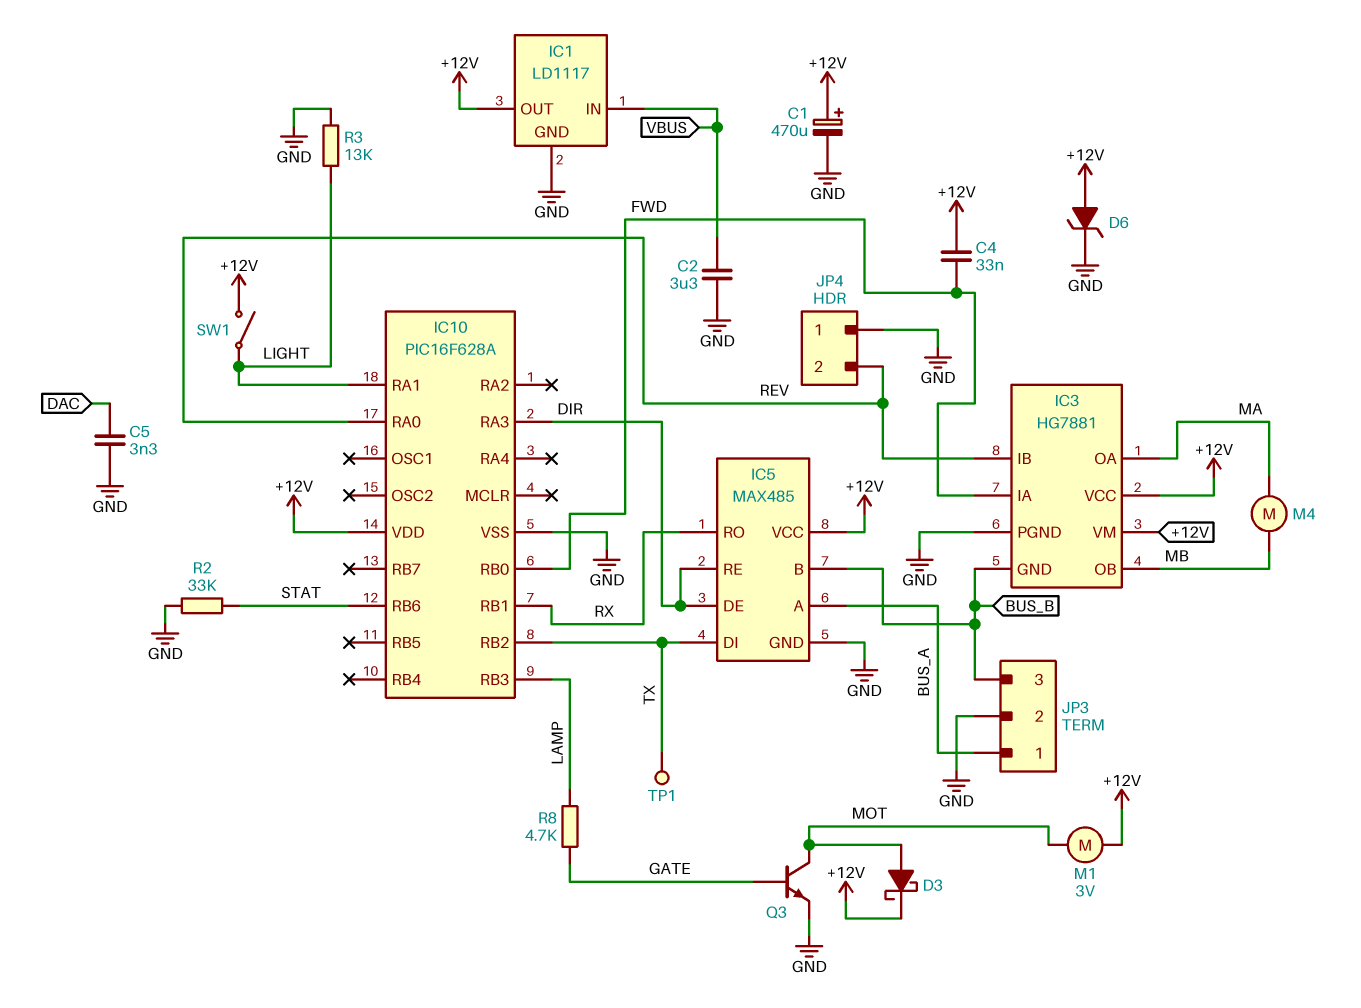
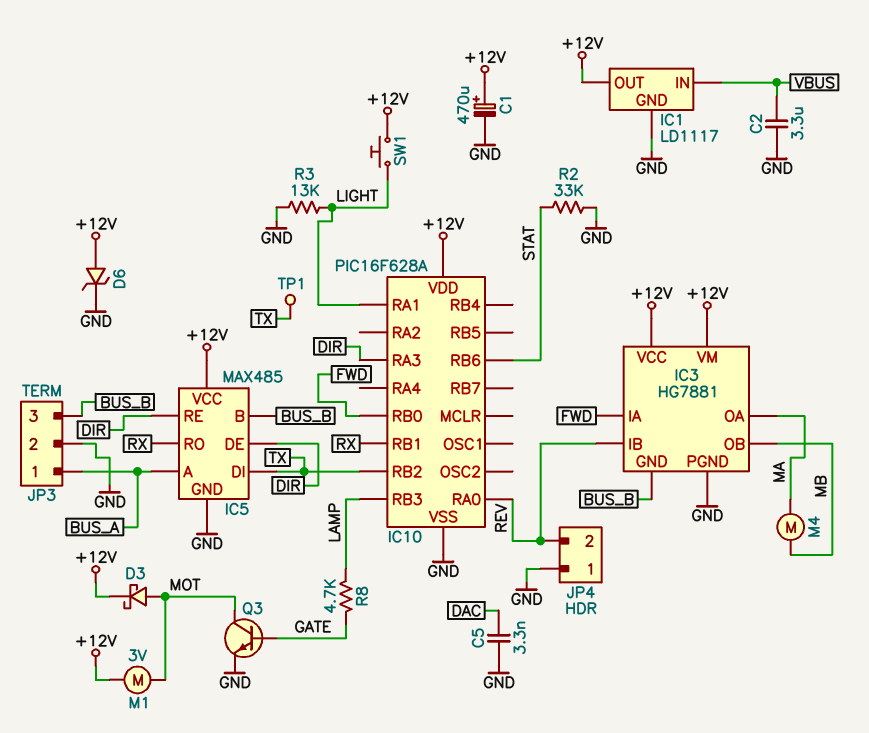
C4: 33nF (+12V, FWD) -> none
SW1: switch (+12V, LIGHT) -> button (+12V, LIGHT)

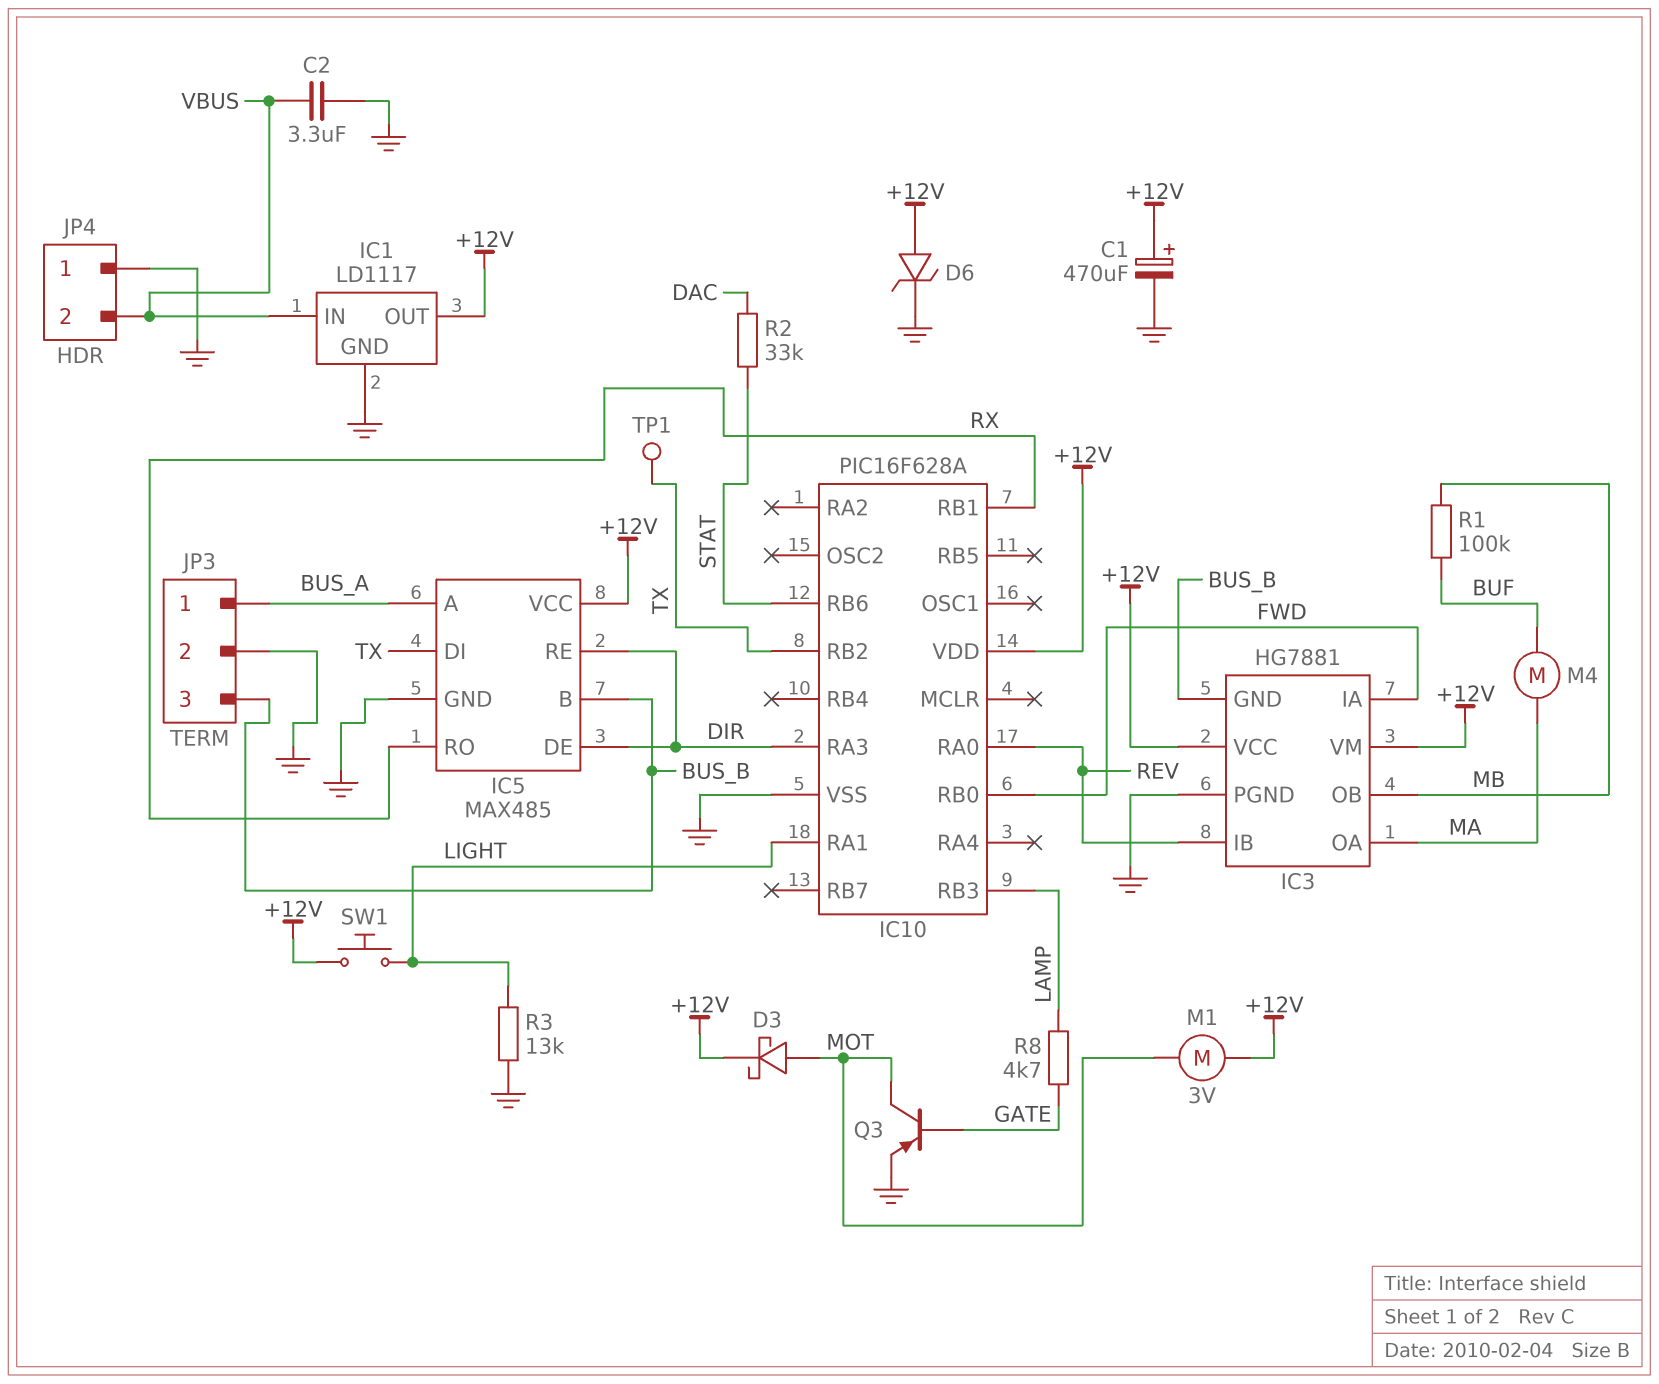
C5: 3.3nF (DAC, GND) -> none
JP4 pin 2: REV -> VBUS
M4: motor (MA, MB) -> motor (BUF, MA)
Q3: NPN (B GATE, C MOT, E GND) -> PNP (B GATE, C MOT, E GND)
R1: none -> 100k (BUF, MB)
R2: 33k (GND, STAT) -> 33k (DAC, STAT)

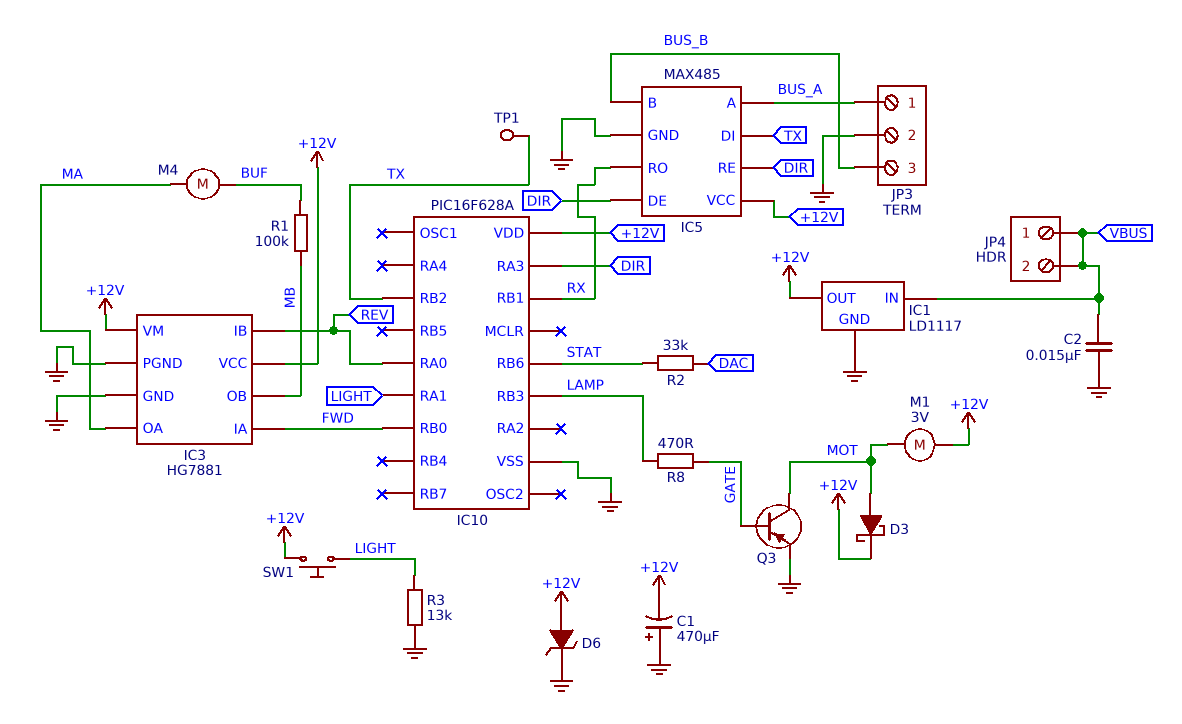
C1: 470uF (plus +12V, minus GND) -> 470uF (plus GND, minus +12V)
C2: 3.3uF (GND, VBUS) -> 15nF (GND, VBUS)
IC3 pin GND: BUS_B -> GND
JP4 pin 1: GND -> VBUS
R8: 4.7k (GATE, LAMP) -> 470 (GATE, LAMP)

